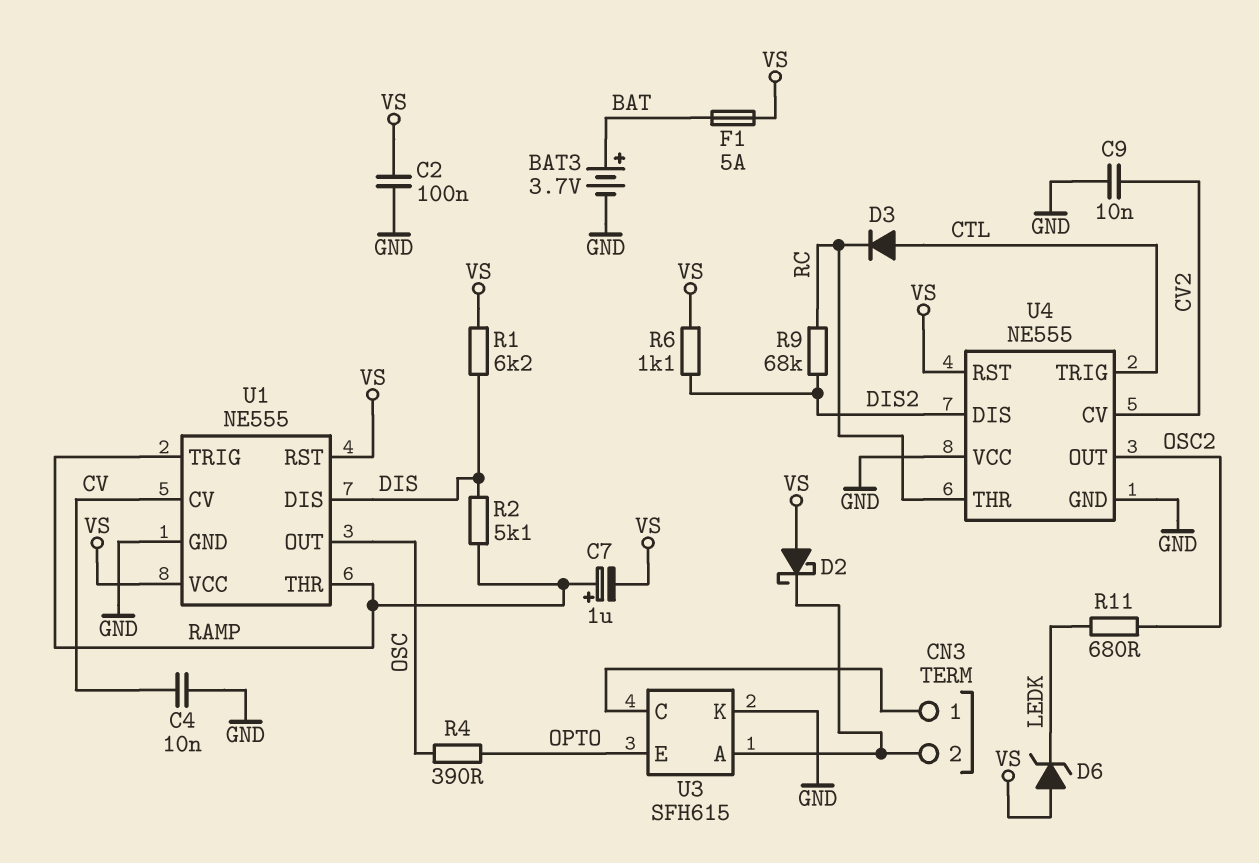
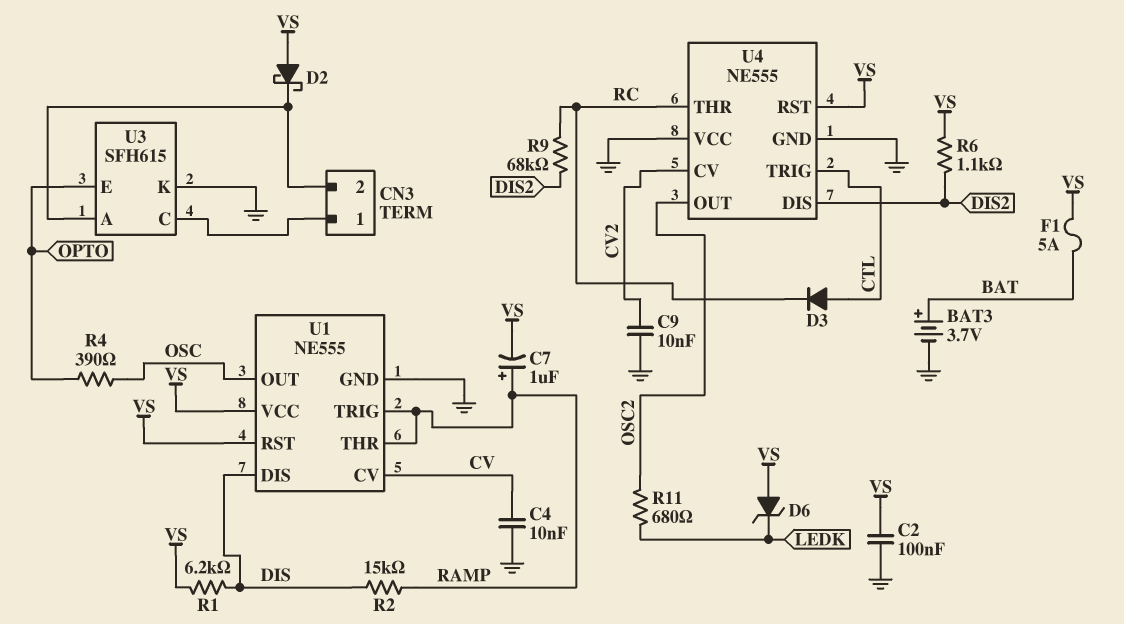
R2: 5.1k (DIS, RAMP) -> 15k (DIS, RAMP)

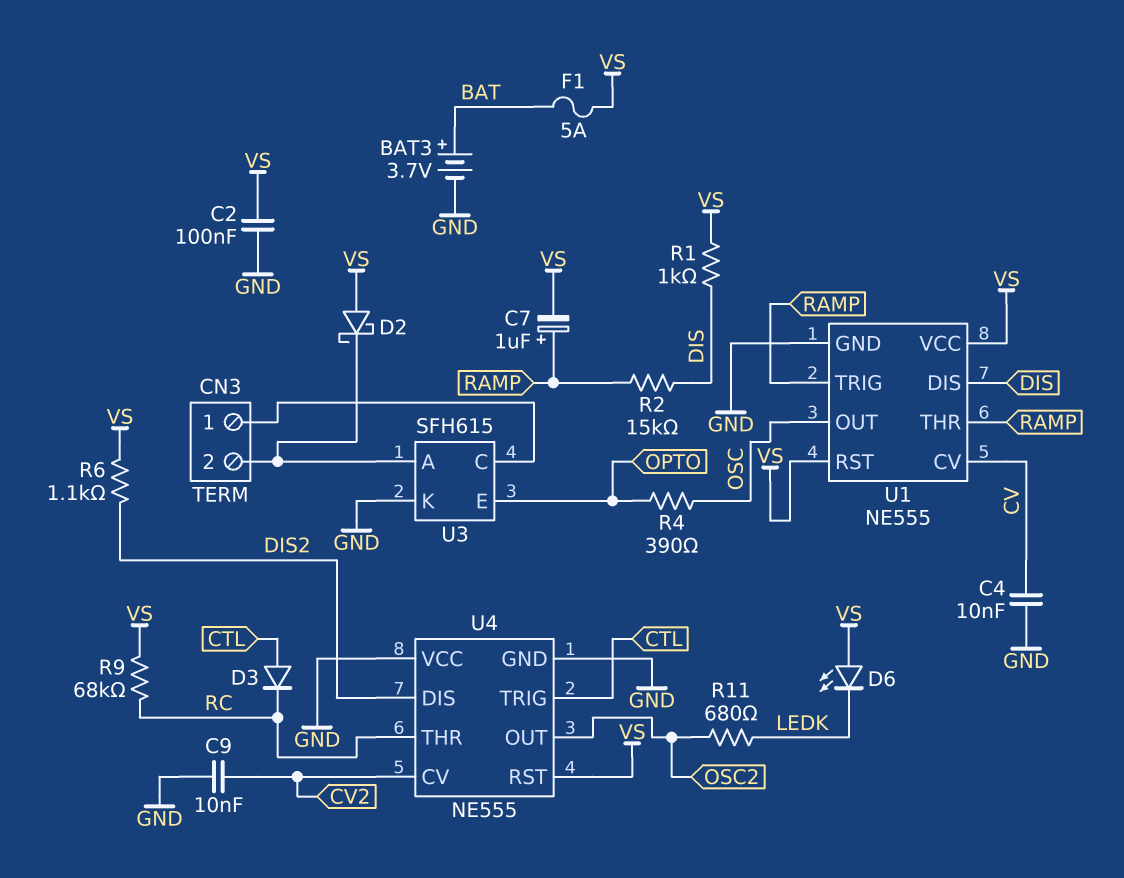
D6: zener (A VS, K LEDK) -> LED (A VS, K LEDK)
R1: 6.2k (DIS, VS) -> 1k (DIS, VS)
R9: 68k (DIS2, RC) -> 68k (RC, VS)

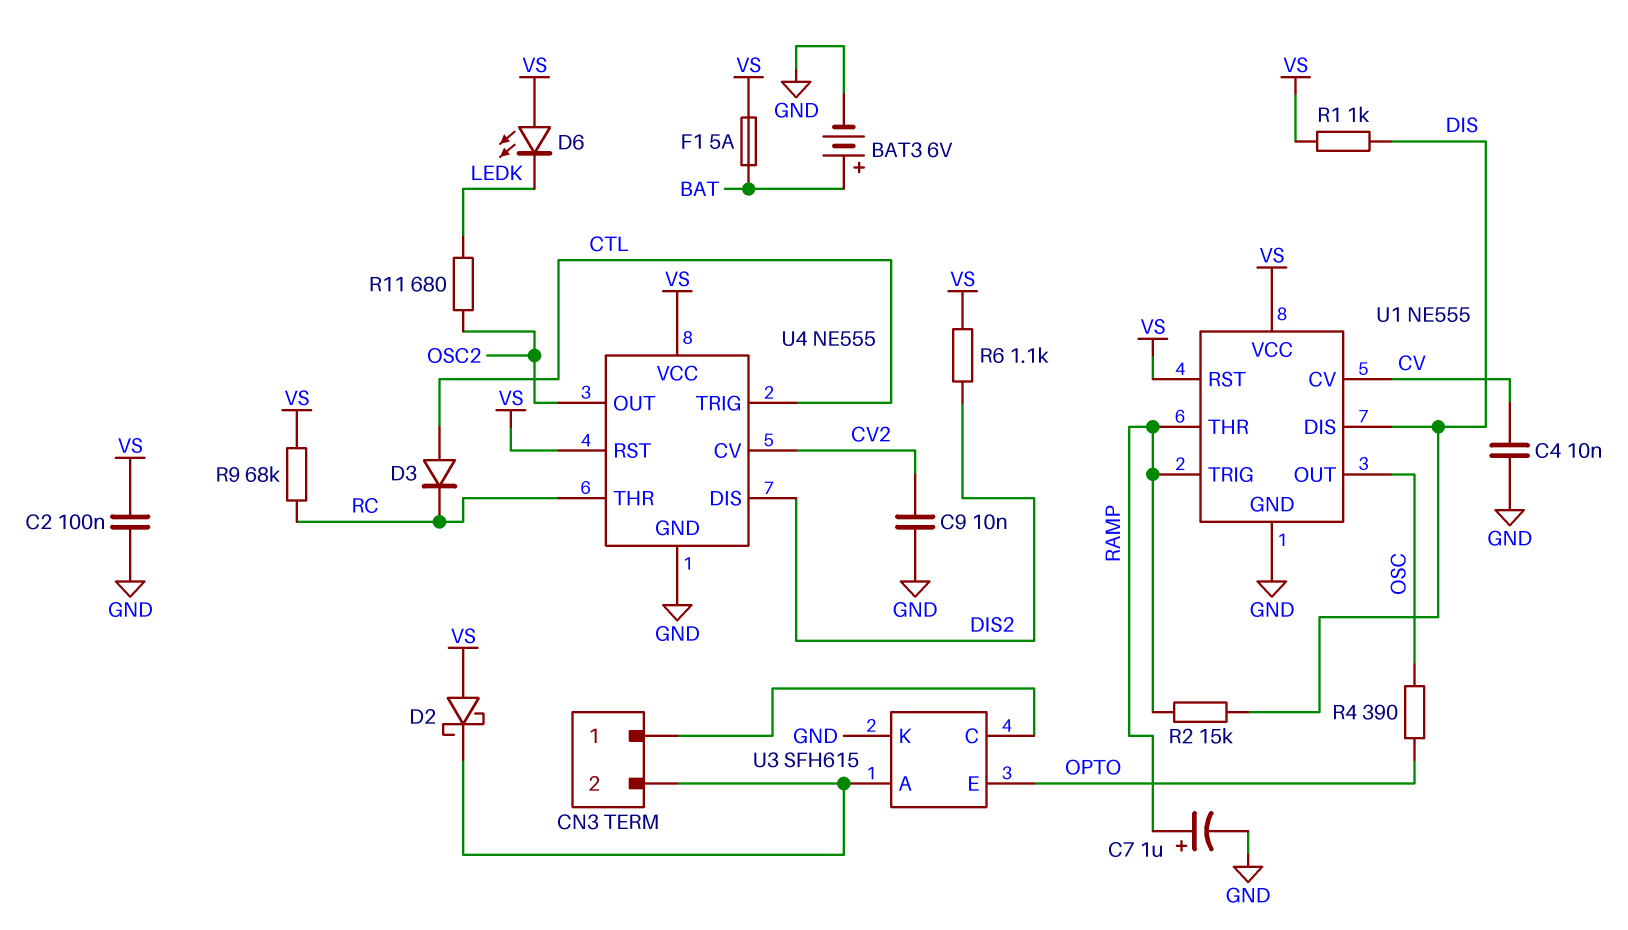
BAT3: 3.7V (plus BAT, minus GND) -> 6V (plus BAT, minus GND)
C7: 1uF (plus RAMP, minus VS) -> 1uF (plus RAMP, minus GND)
U4 pin VCC: GND -> VS

